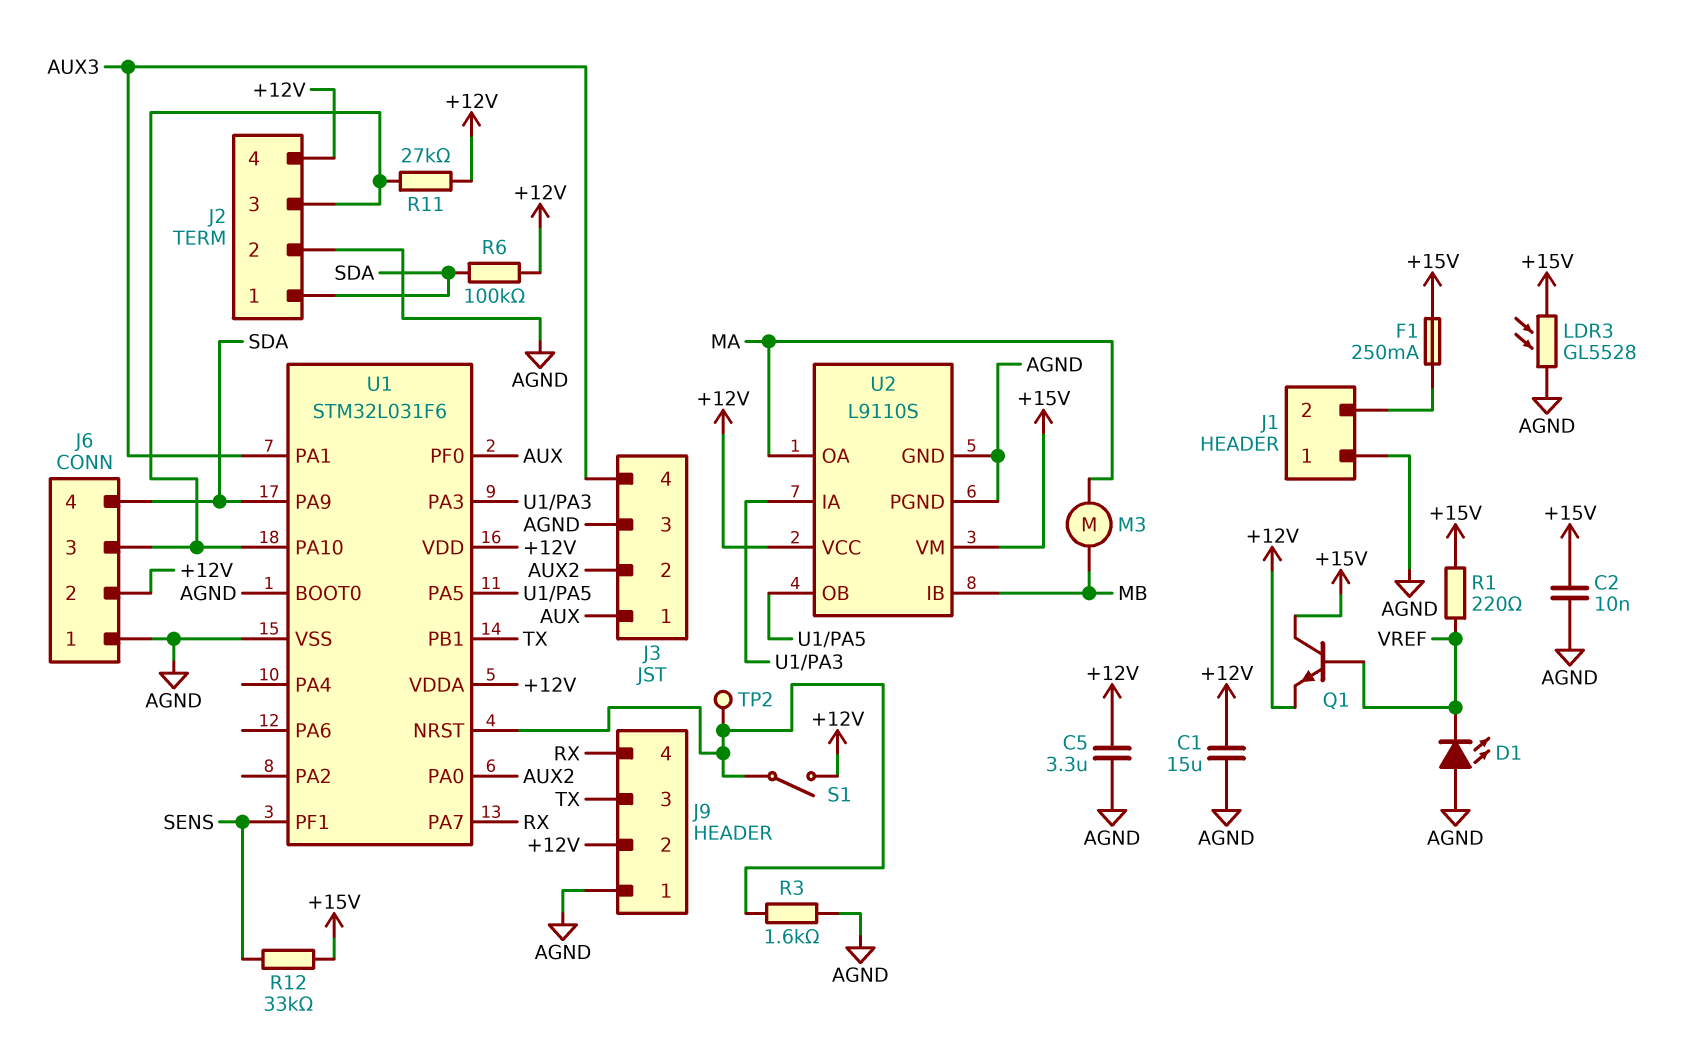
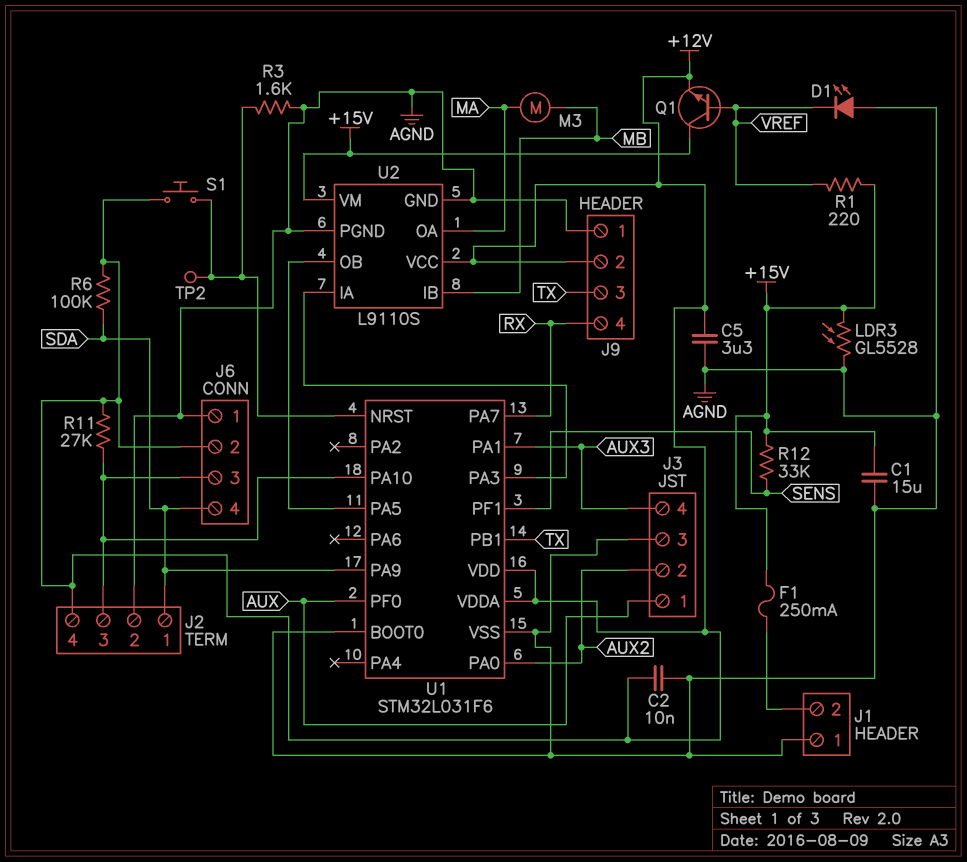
C1: 15uF (+12V, AGND) -> 15uF (+15V, AGND)
C2: 10nF (+15V, AGND) -> 10nF (+12V, AGND)
S1: switch (+12V, U1/NRST) -> button (+12V, U1/NRST)

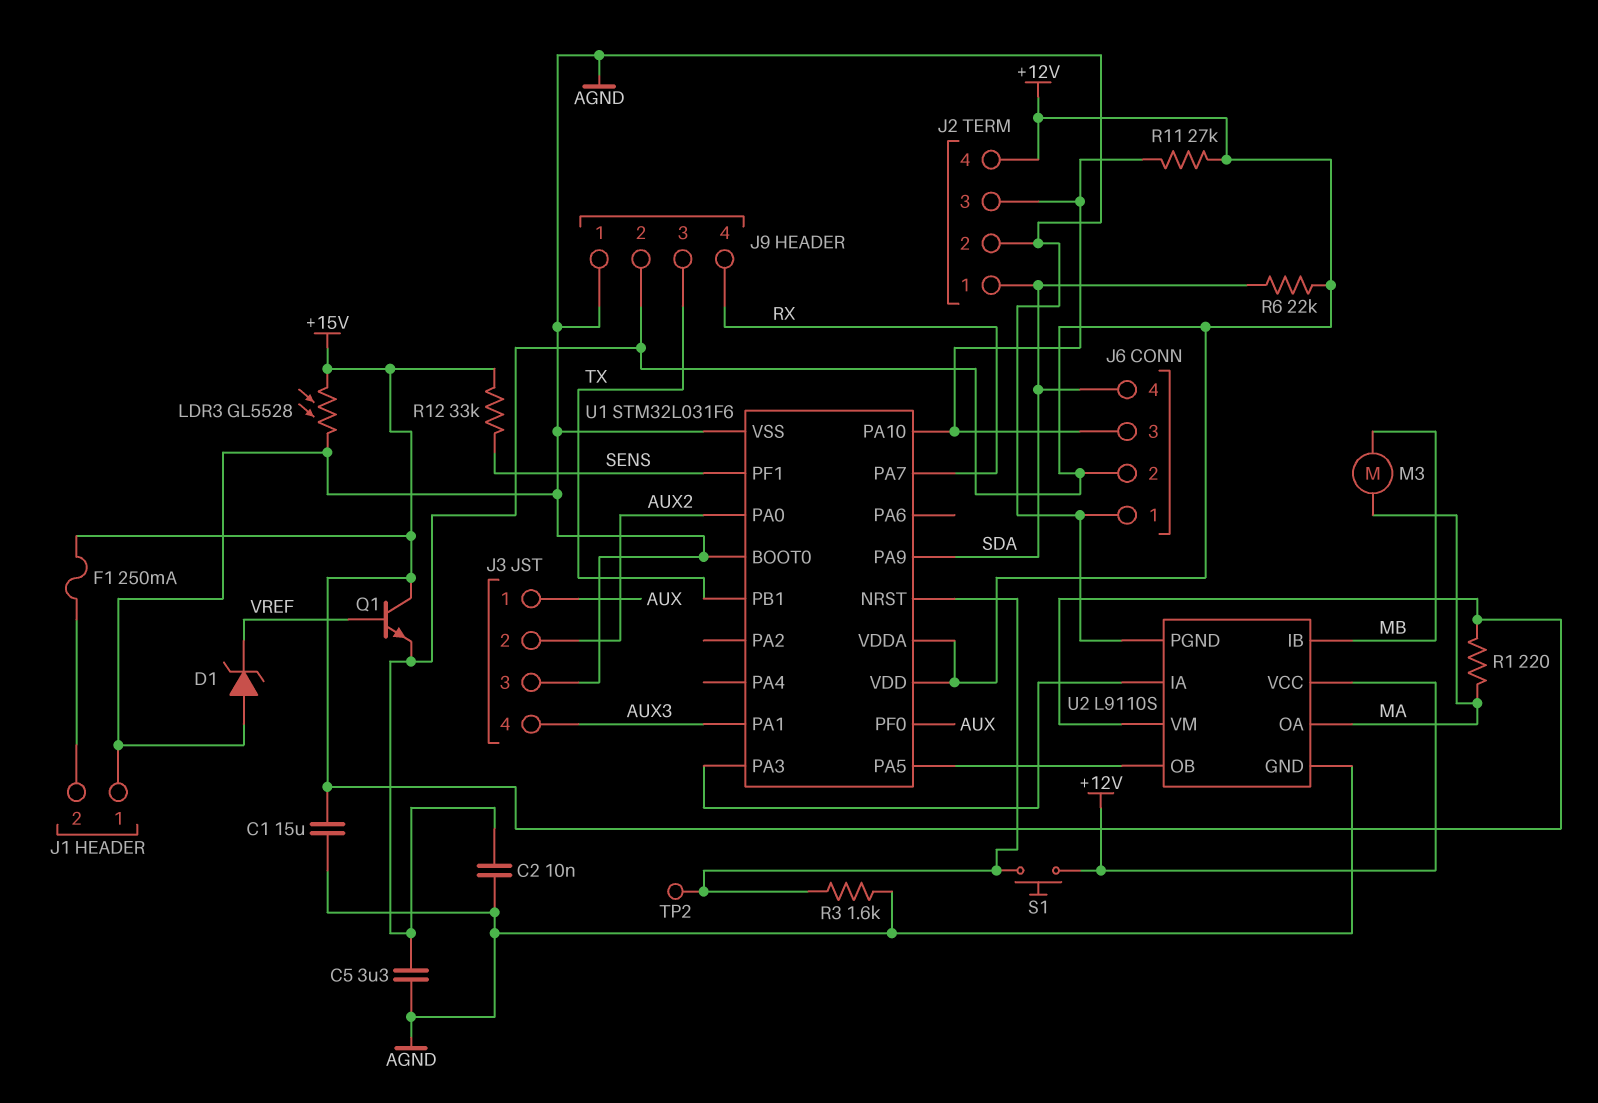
D1: LED (A AGND, K VREF) -> zener (A AGND, K VREF)
R1: 220 (+15V, VREF) -> 220 (+15V, MA)
R6: 100k (+12V, SDA) -> 22k (+12V, SDA)

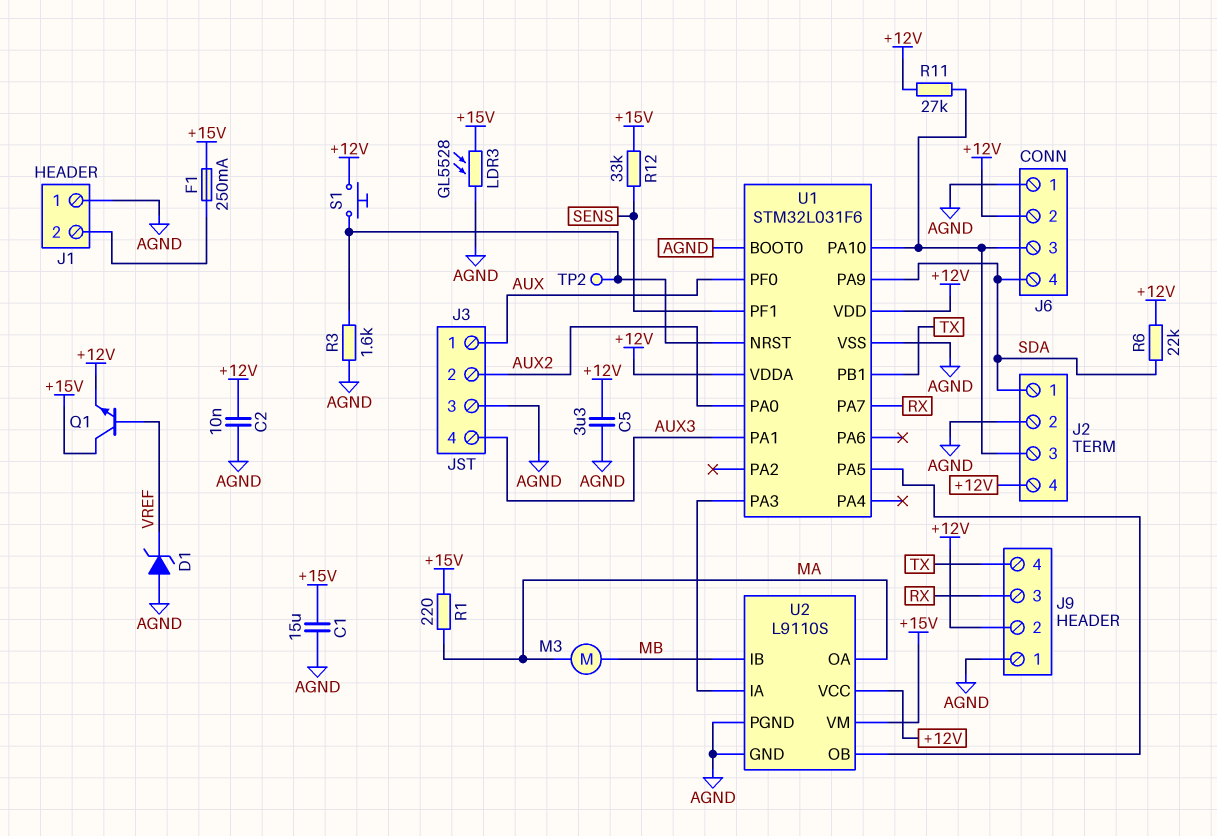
J9 pin 3: TX -> RX
J9 pin 4: RX -> TX

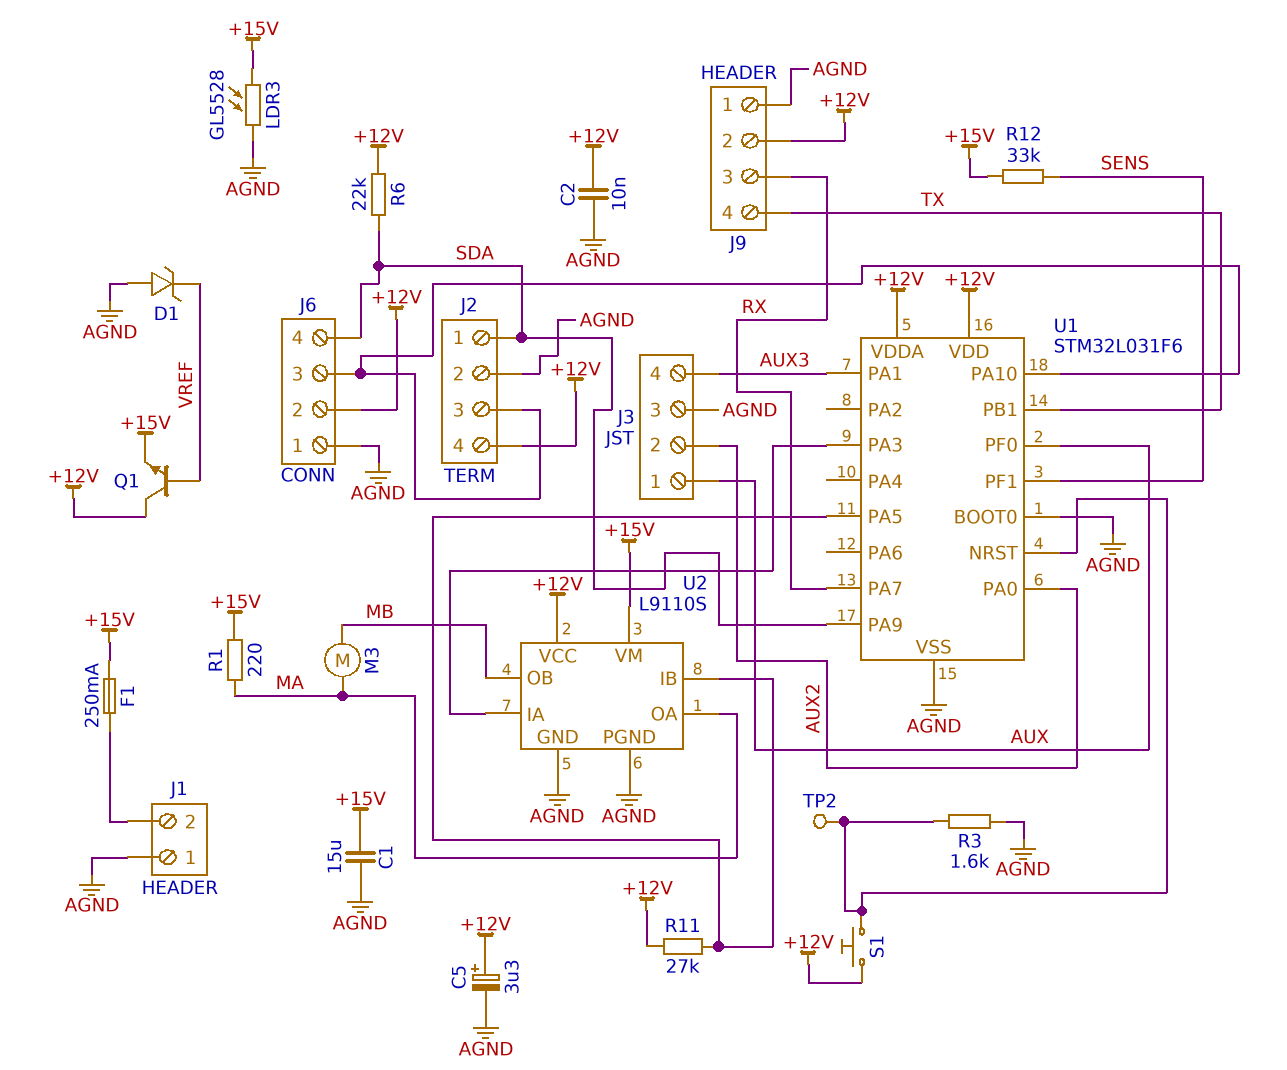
C5: 3.3uF (+12V, AGND) -> 3.3uF (plus +12V, minus AGND)
Q1: NPN (B VREF, C +15V, E +12V) -> NPN (B VREF, C +12V, E +15V)
R11: 27k (+12V, J2/3) -> 27k (+12V, U1/PA5)
U2 pin IB: MB -> U1/PA5
U2 pin OB: U1/PA5 -> MB

